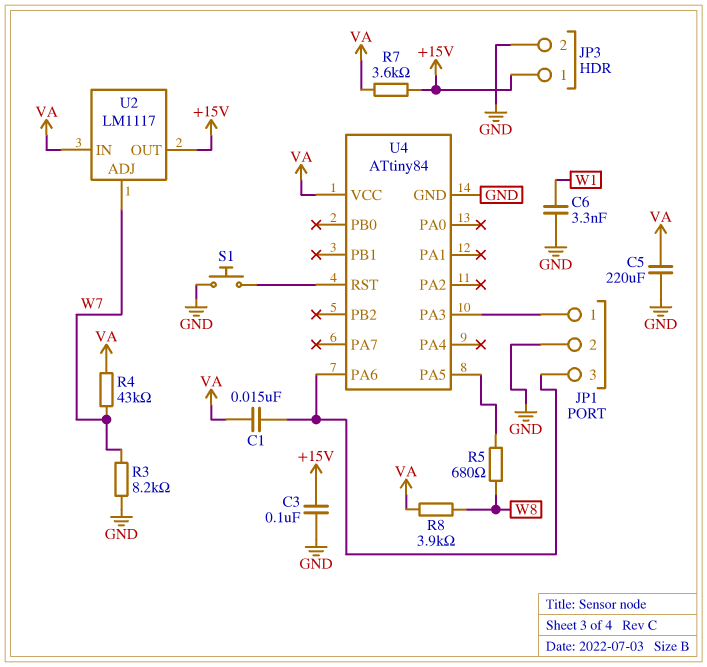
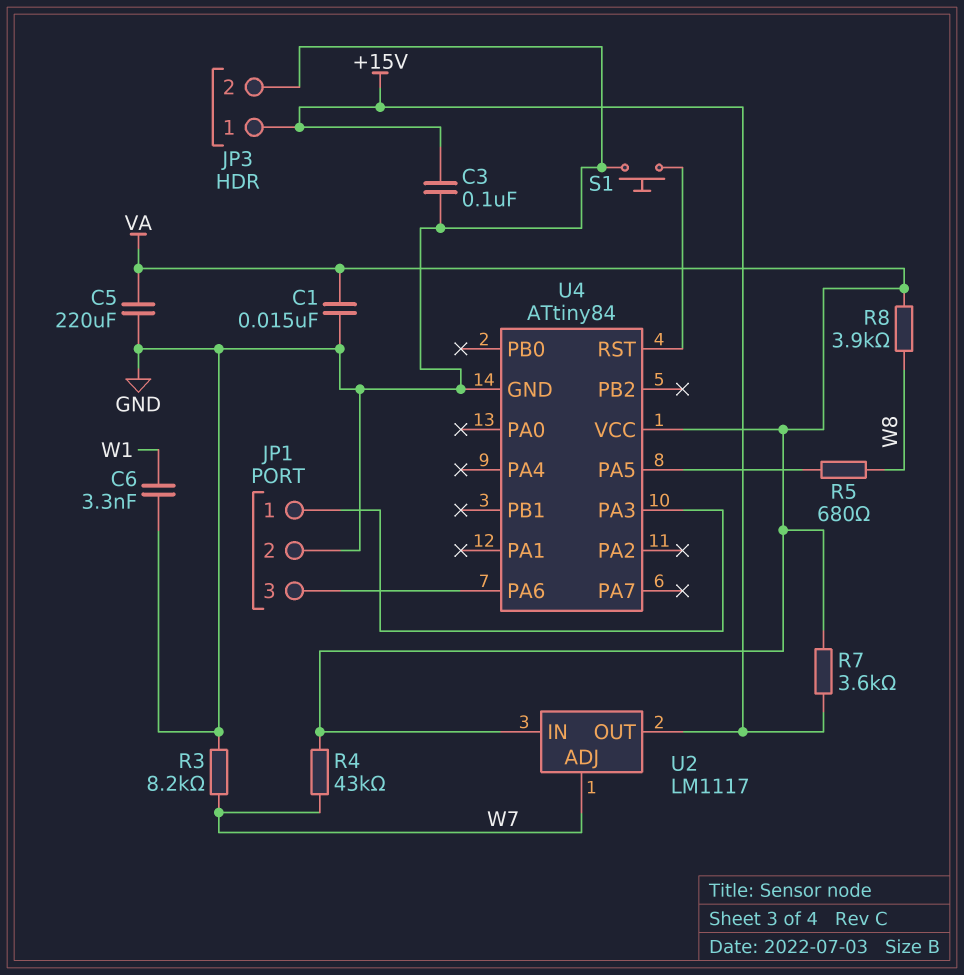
C1: 15nF (JP1/3, VA) -> 15nF (GND, VA)

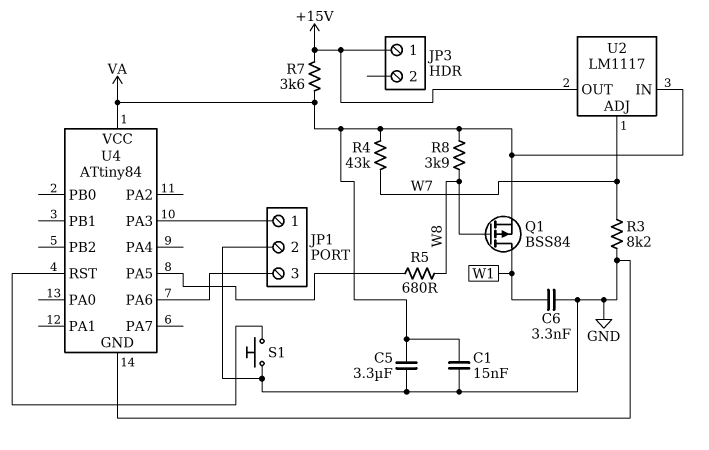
C3: 100nF (+15V, GND) -> none
C5: 220uF (GND, VA) -> 3.3uF (GND, VA)
JP3 pin 2: GND -> none
Q1: none -> PMOS BSS84 (G W8, D W1, S VA)

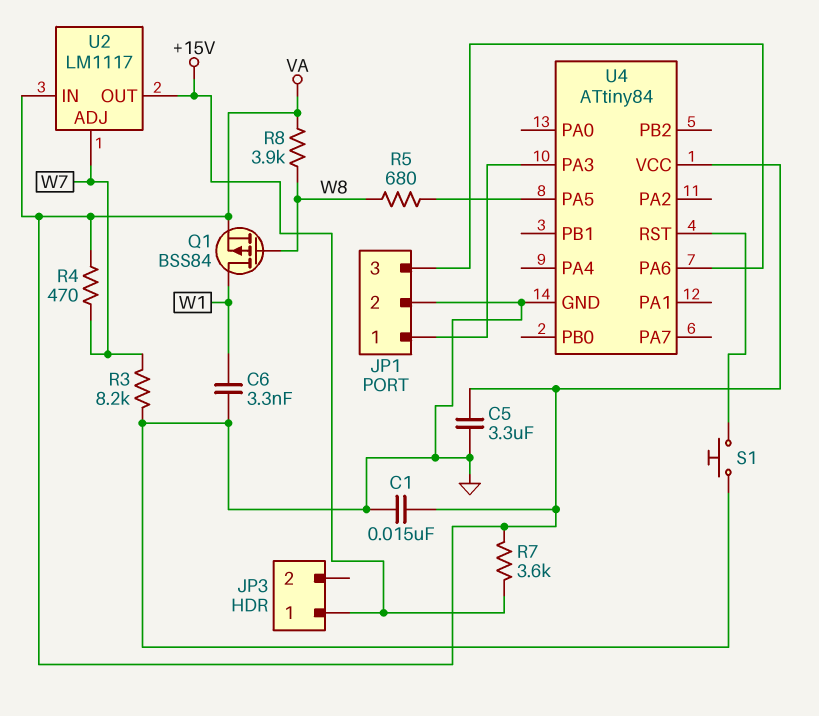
R4: 43k (VA, W7) -> 470 (VA, W7)

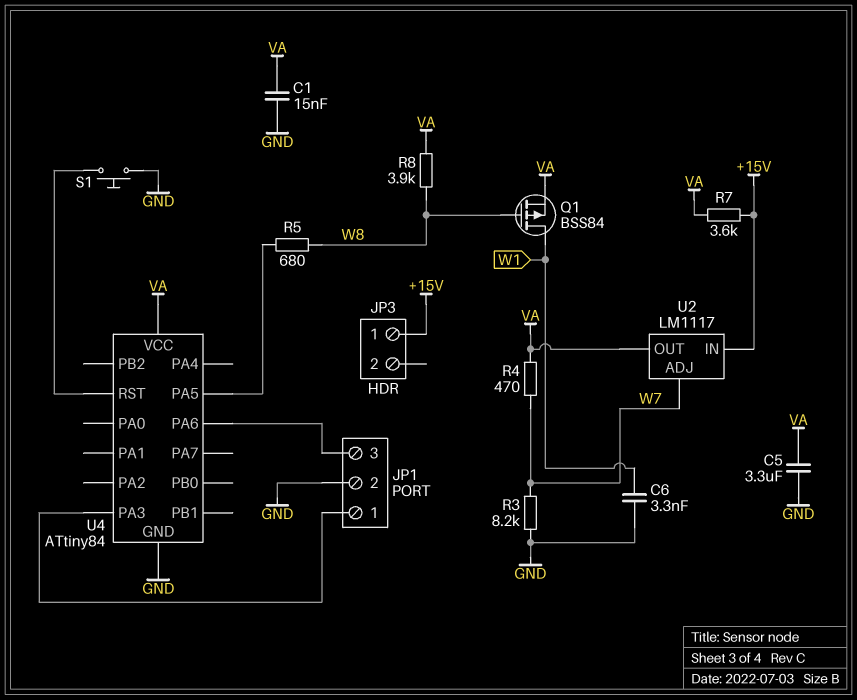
U2 pin IN: VA -> +15V
U2 pin OUT: +15V -> VA

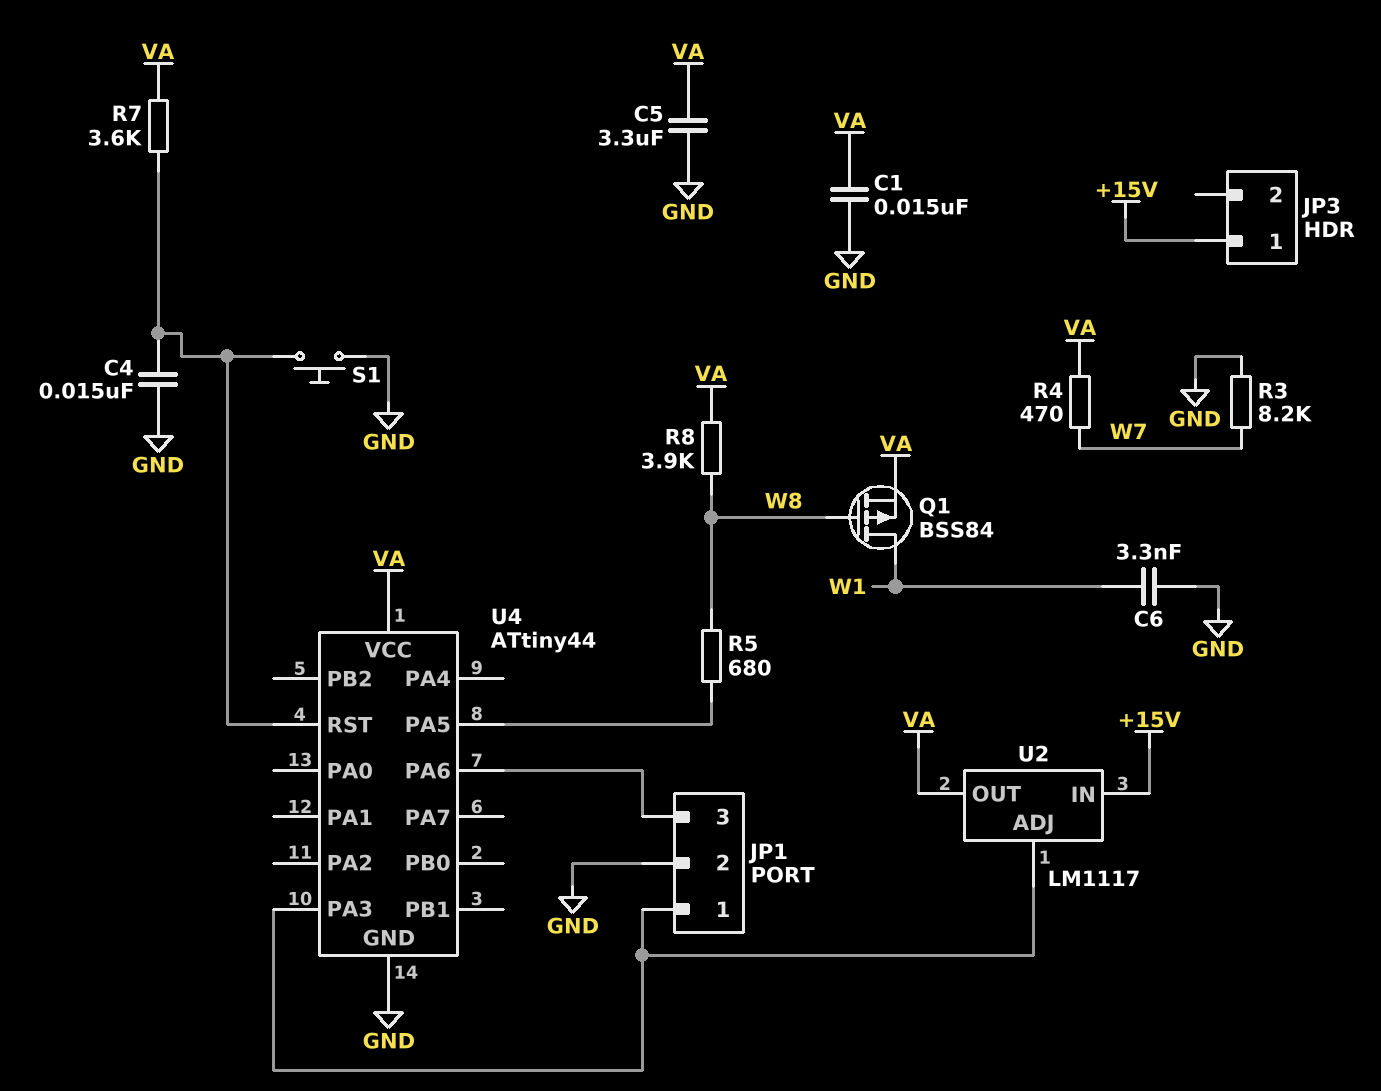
C4: none -> 15nF (GND, U4/RST)
R7: 3.6k (+15V, VA) -> 3.6k (U4/RST, VA)
U2 pin ADJ: W7 -> JP1/1
U4: ATtiny84 -> ATtiny44

